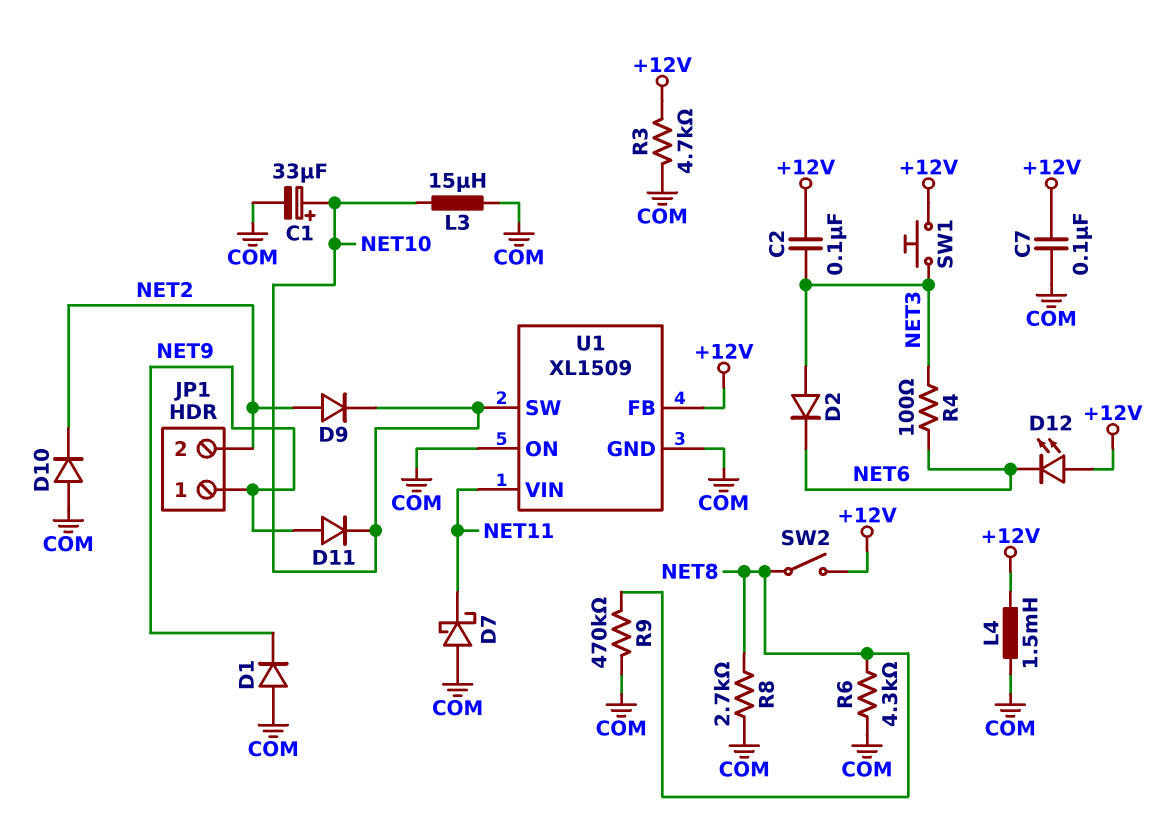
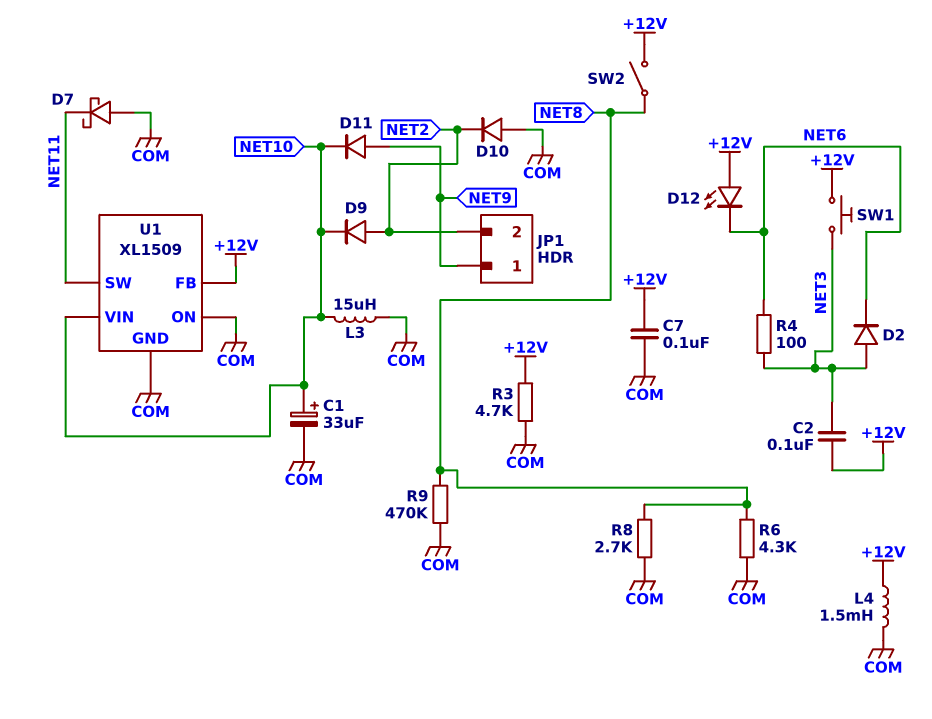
D1: diode (A COM, K NET9) -> none
U1 pin SW: NET10 -> NET11
U1 pin VIN: NET11 -> NET10

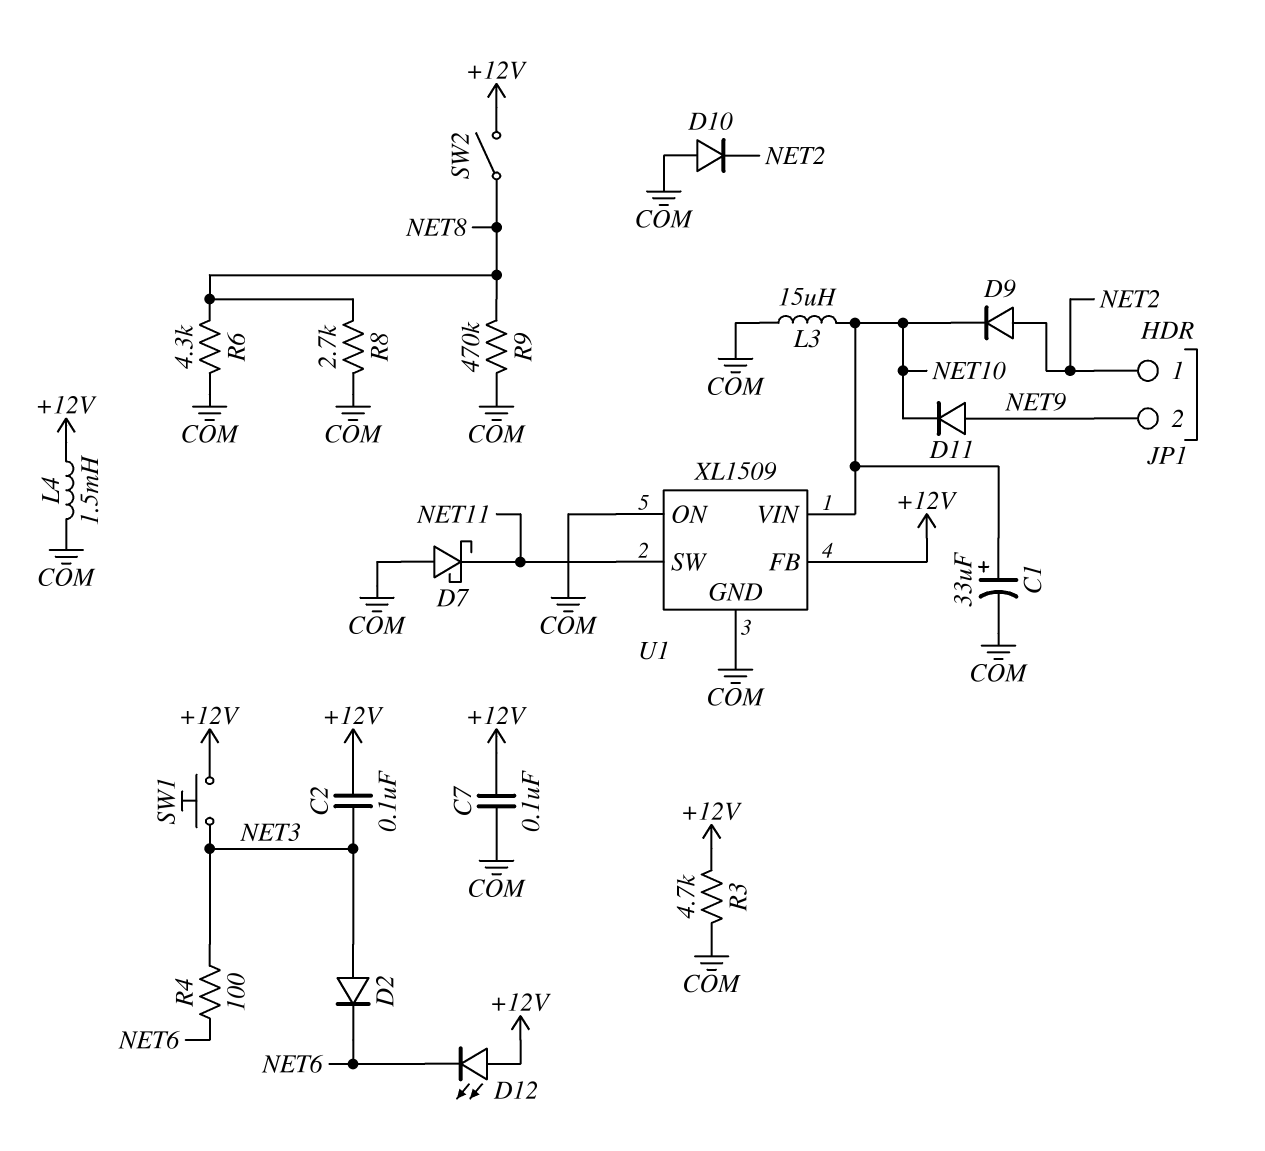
JP1 pin 1: NET9 -> NET2
JP1 pin 2: NET2 -> NET9

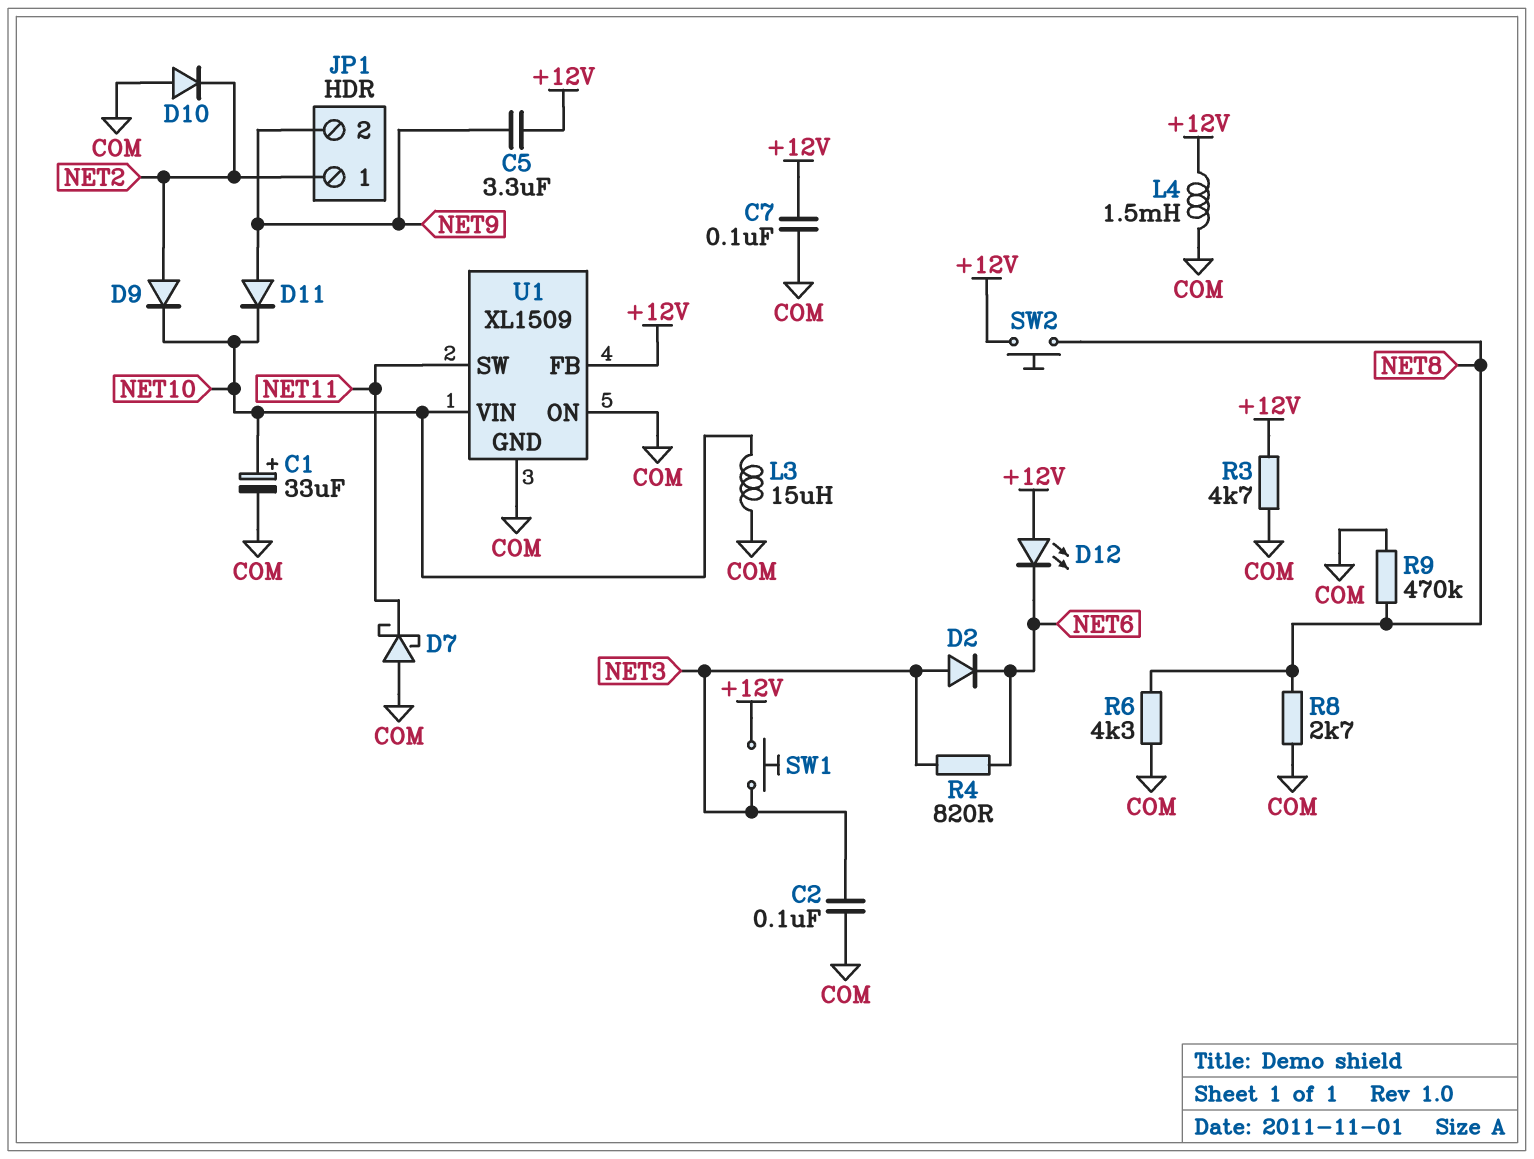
C2: 100nF (+12V, NET3) -> 100nF (COM, NET3)
C5: none -> 3.3uF (+12V, NET9)
R4: 100 (NET3, NET6) -> 820 (NET3, NET6)
SW2: switch (+12V, NET8) -> button (+12V, NET8)

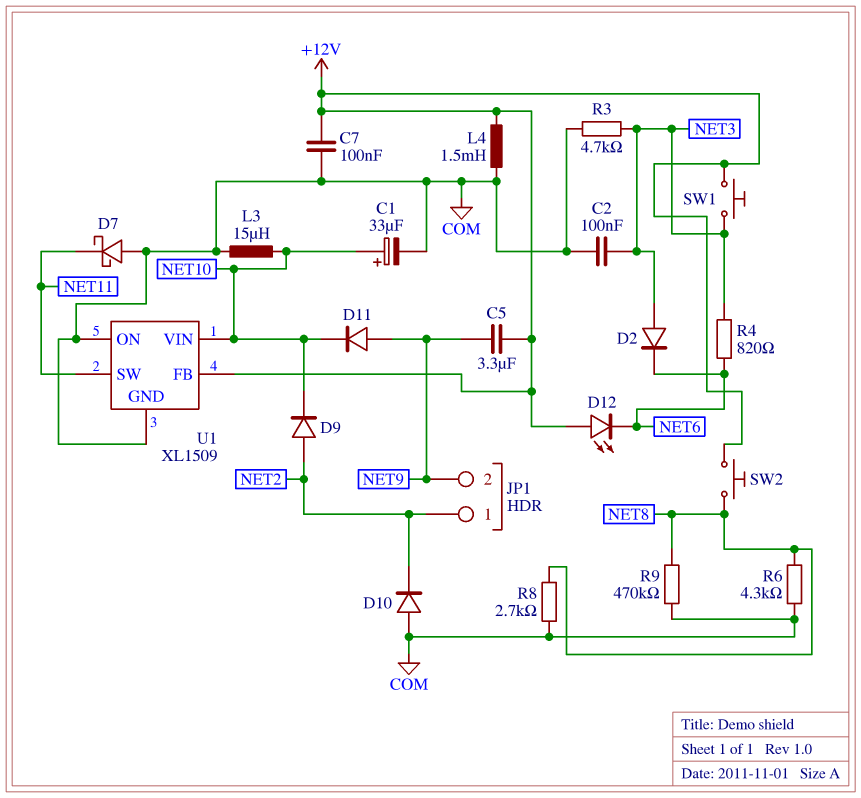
R3: 4.7k (+12V, COM) -> 4.7k (COM, NET3)

